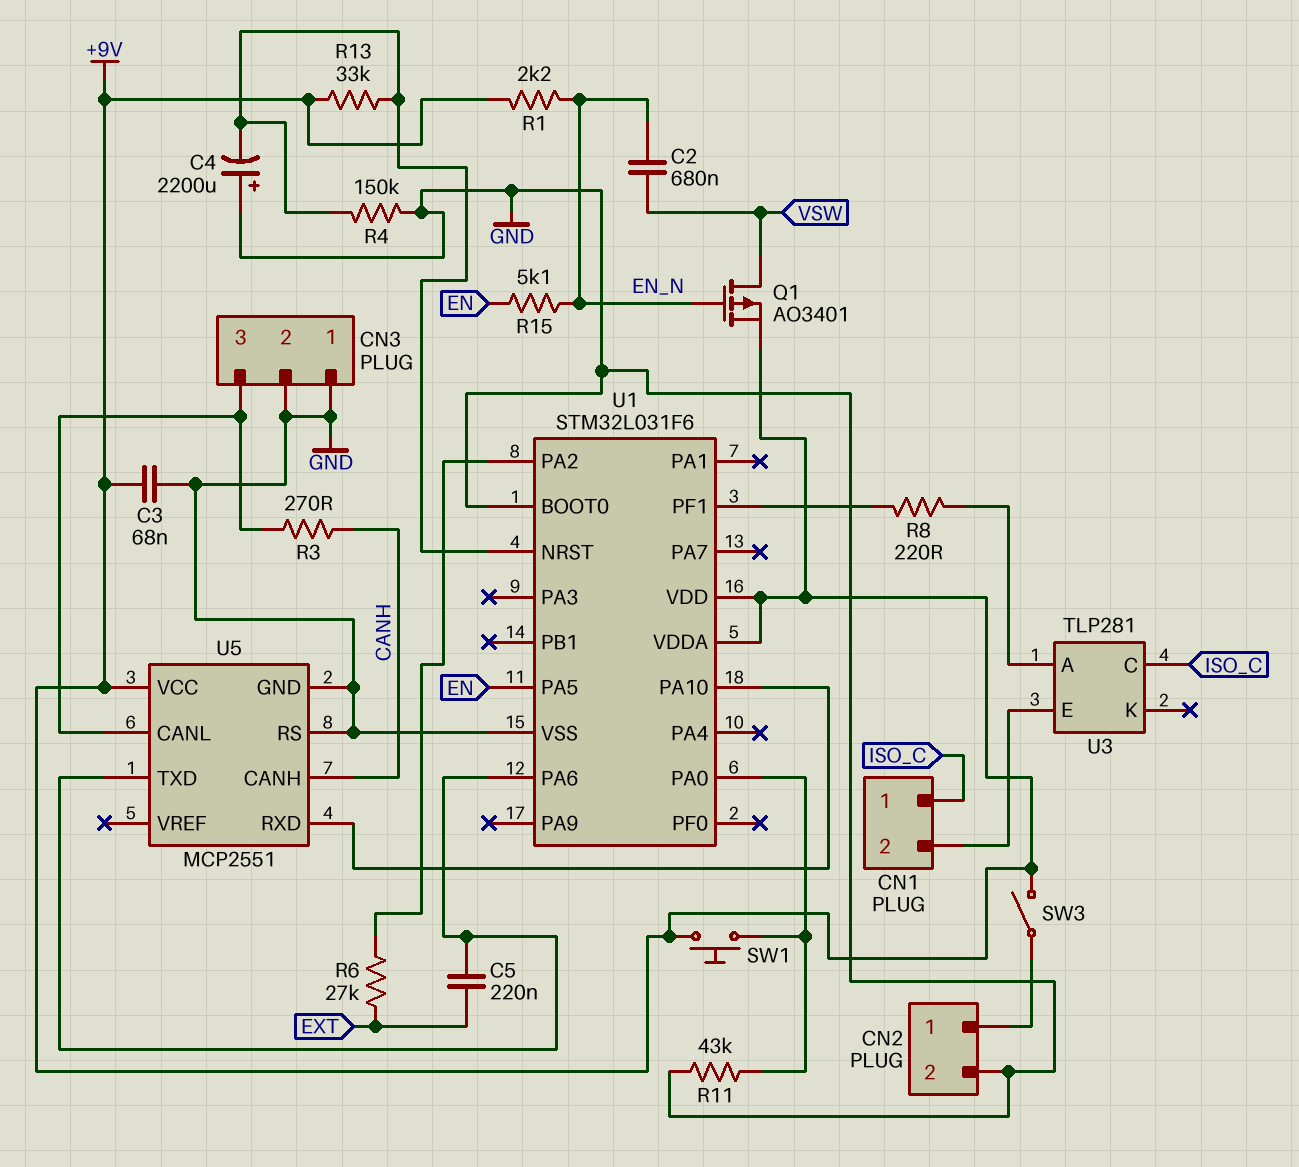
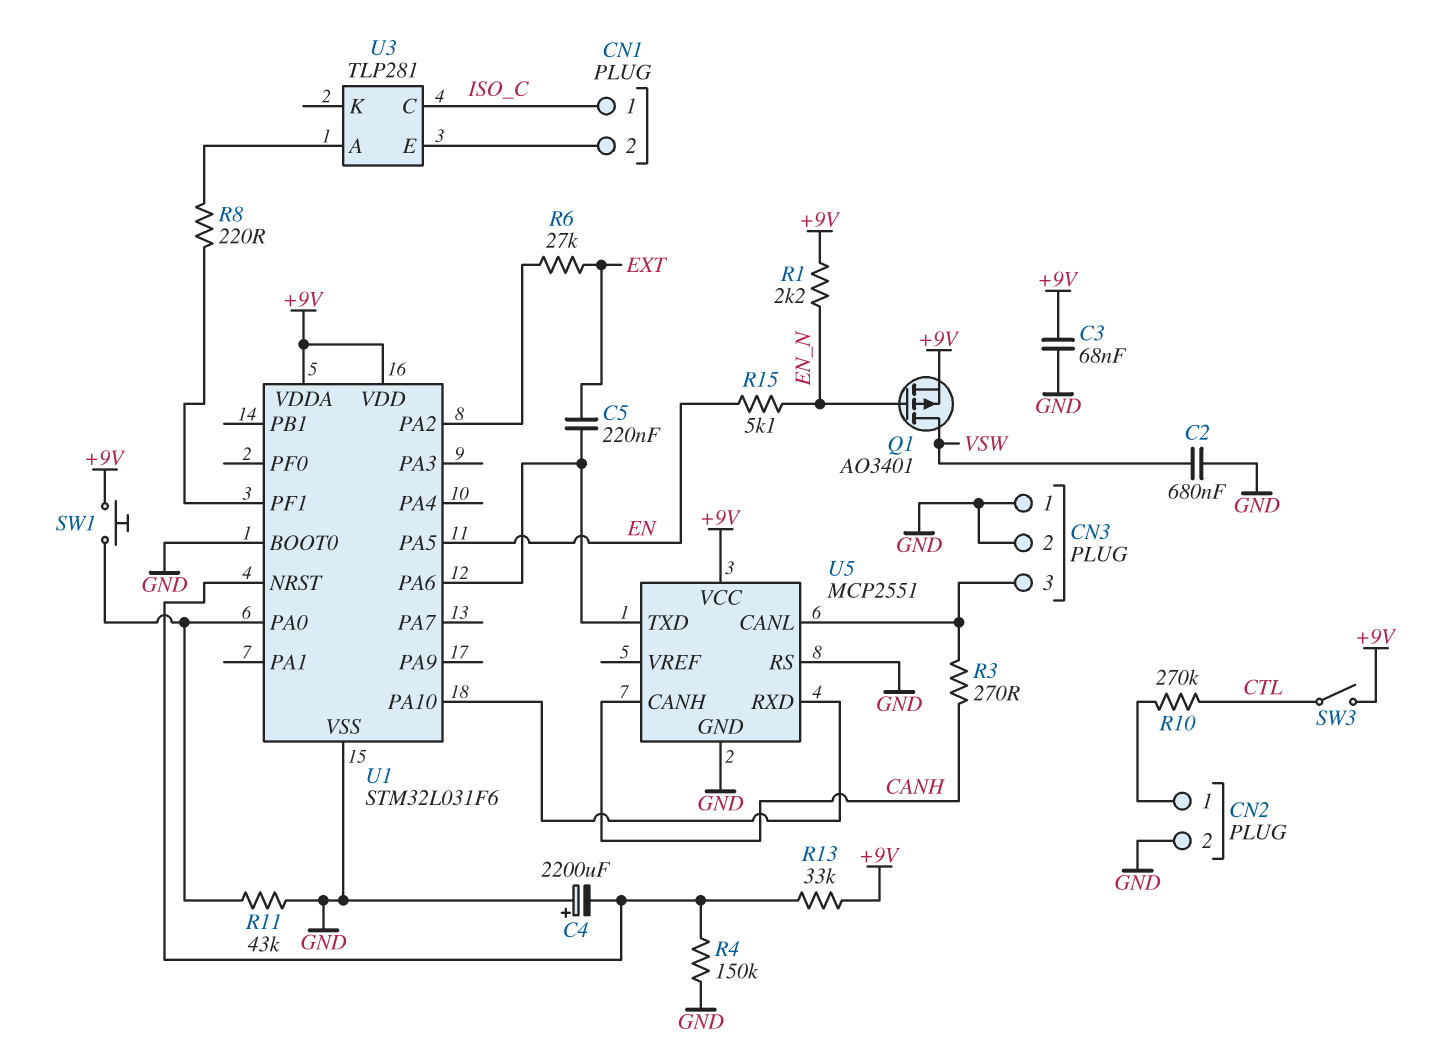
C2: 680nF (EN_N, VSW) -> 680nF (GND, VSW)
R10: none -> 270k (CN2/1, CTL)
SW3: switch (+9V, CN2/1) -> switch (+9V, CTL)

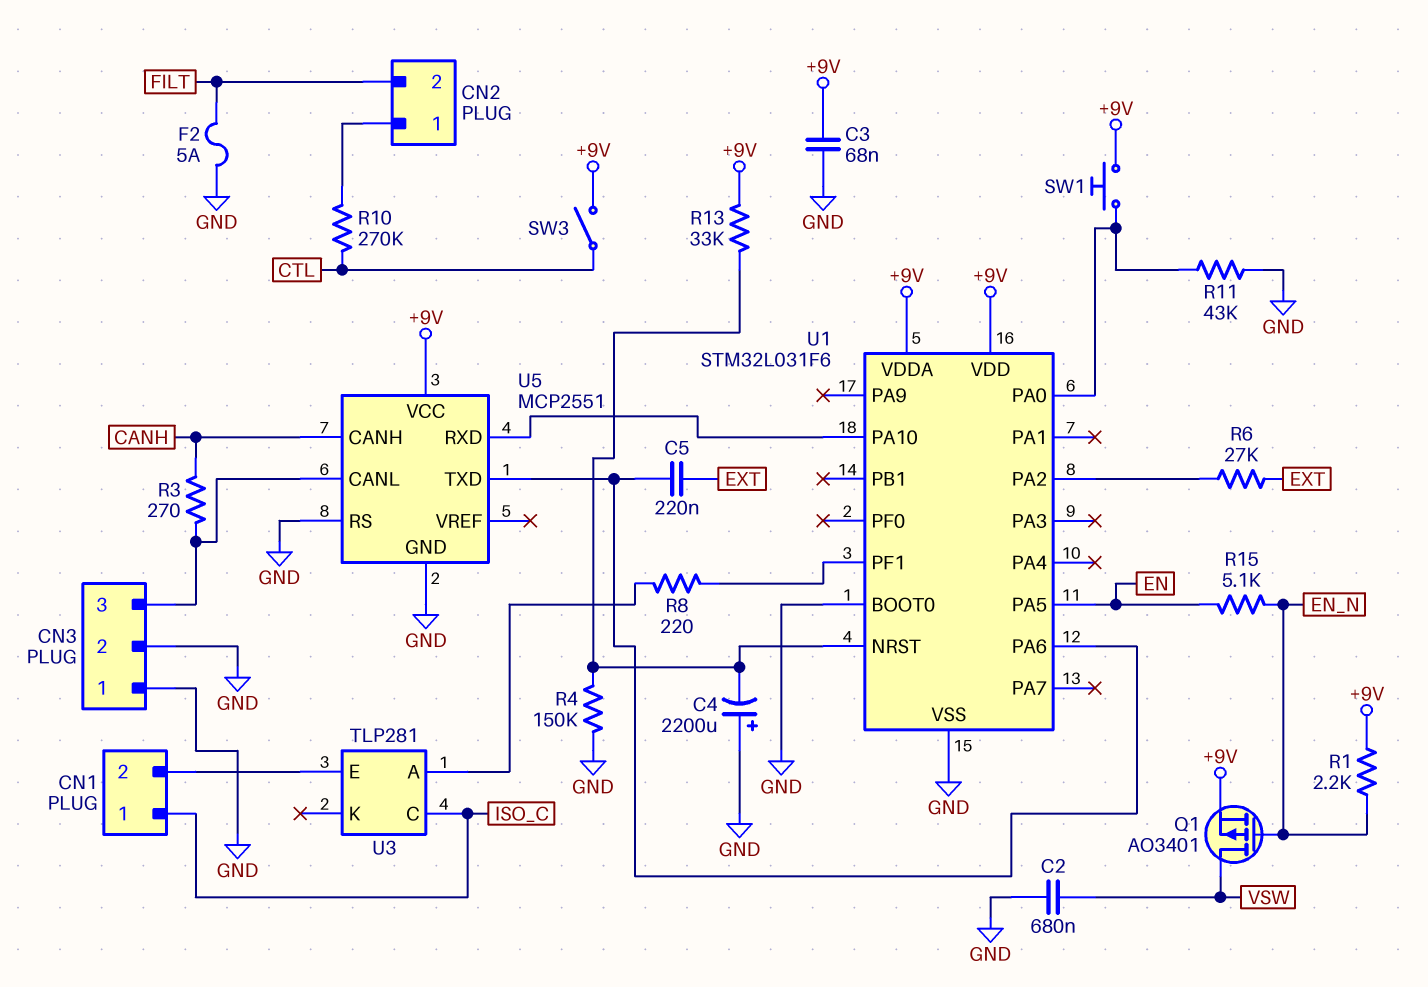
CN2 pin 2: GND -> FILT
F2: none -> 5A (FILT, GND)

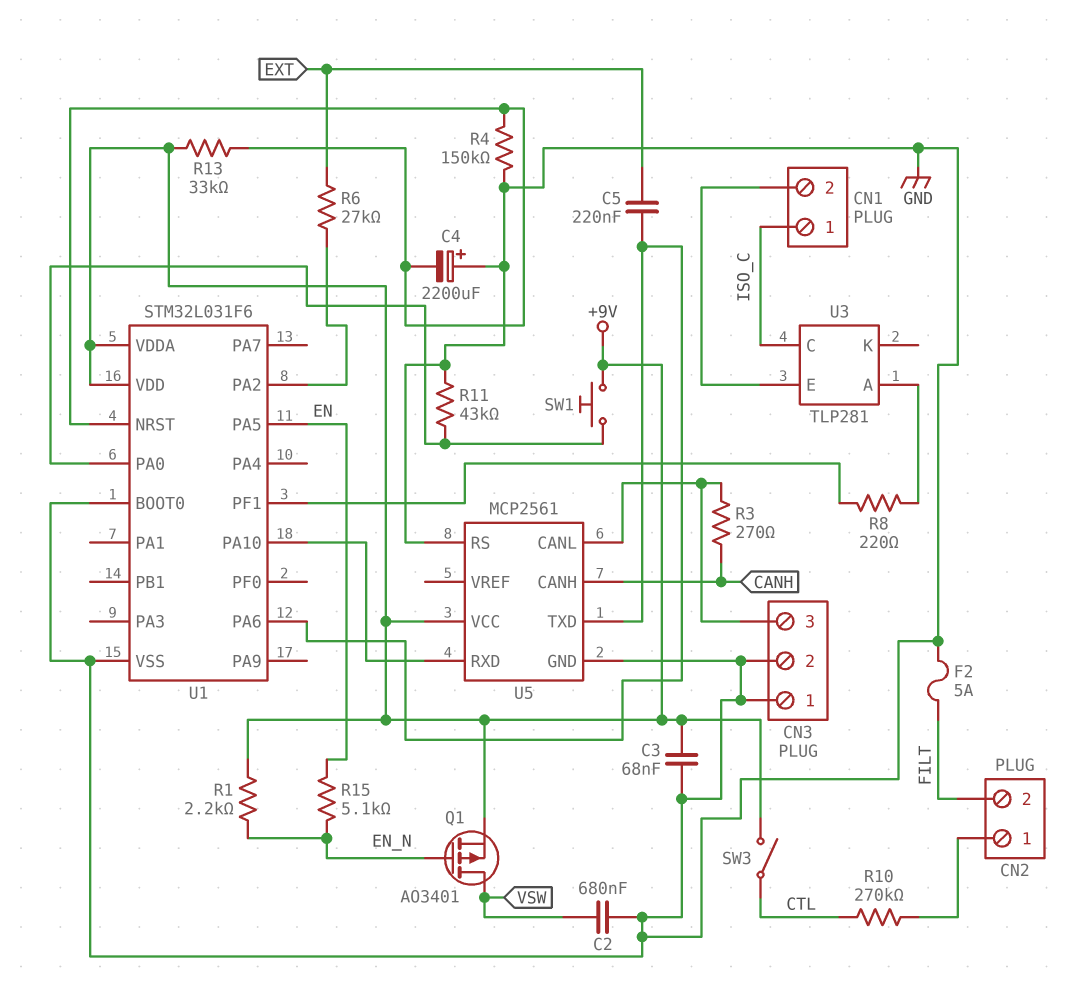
U5: MCP2551 -> MCP2561

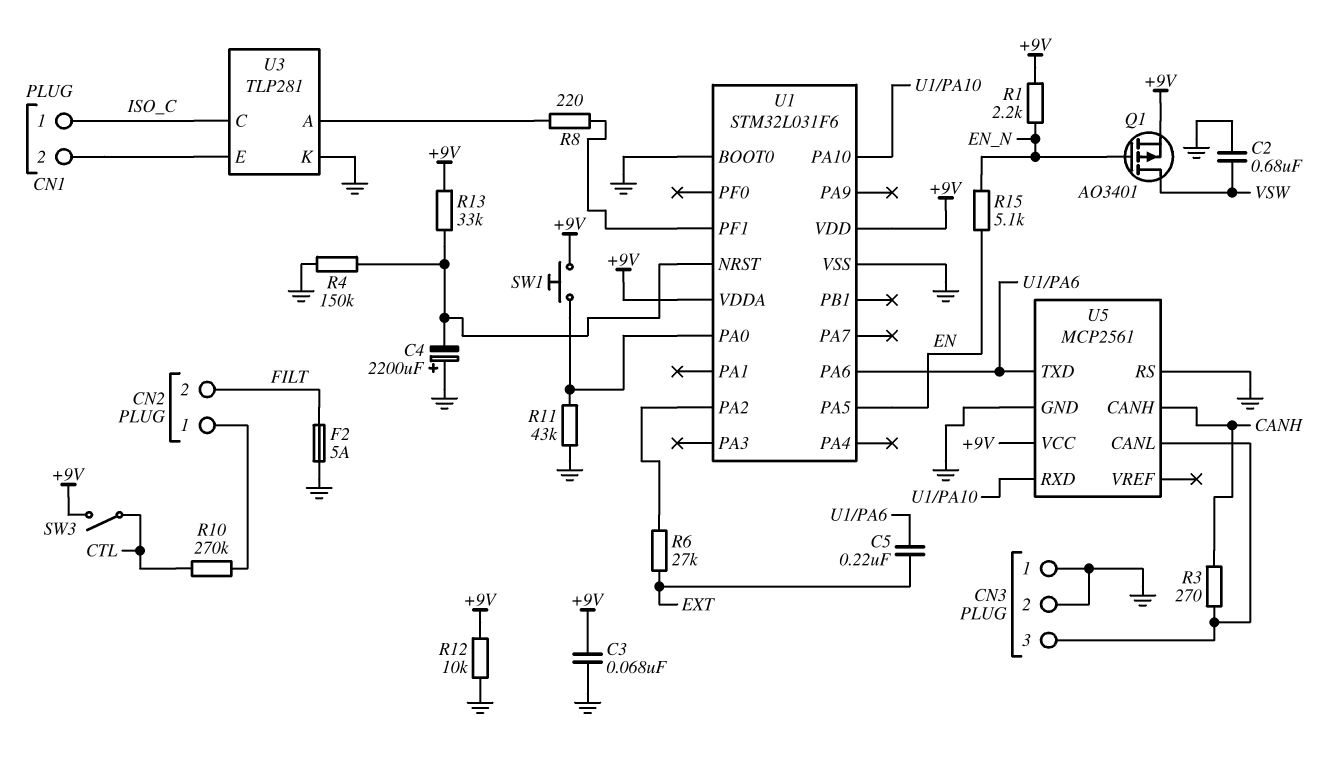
R12: none -> 10k (+9V, GND)
U3 pin K: none -> GND

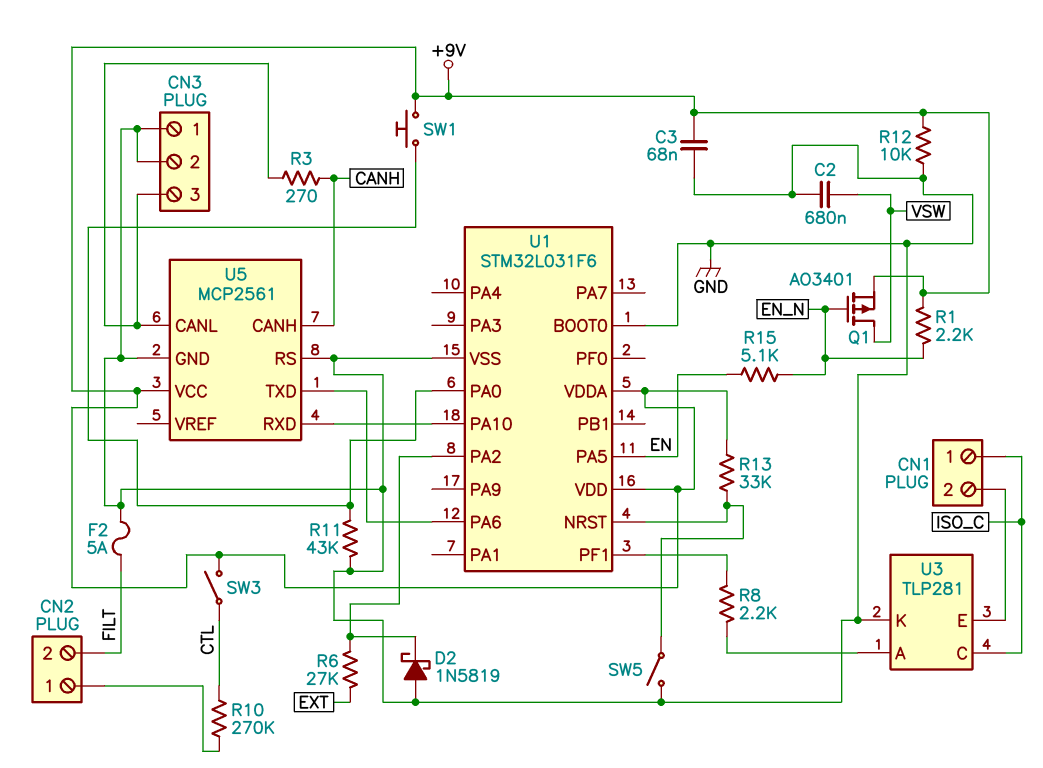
C4: 2200uF (plus GND, minus U1/NRST) -> none
C5: 220nF (EXT, U1/PA6) -> none
D2: none -> schottky 1N5819 (A GND, K U1/PA2)
R4: 150k (GND, U1/NRST) -> none
R8: 220 (U1/PF1, U3/A) -> 2.2k (U1/PF1, U3/A)
SW5: none -> switch (GND, U1/NRST)

